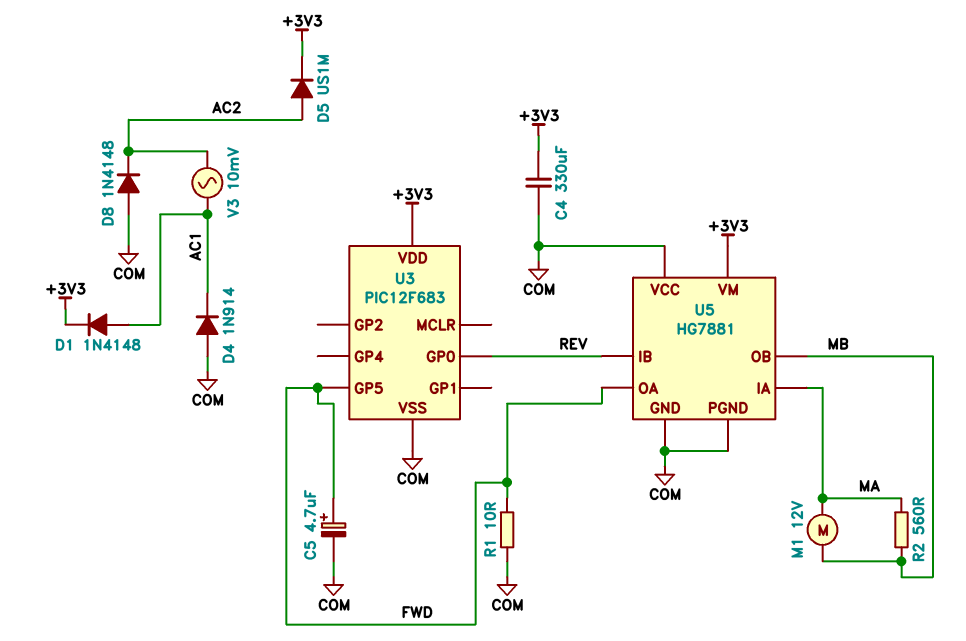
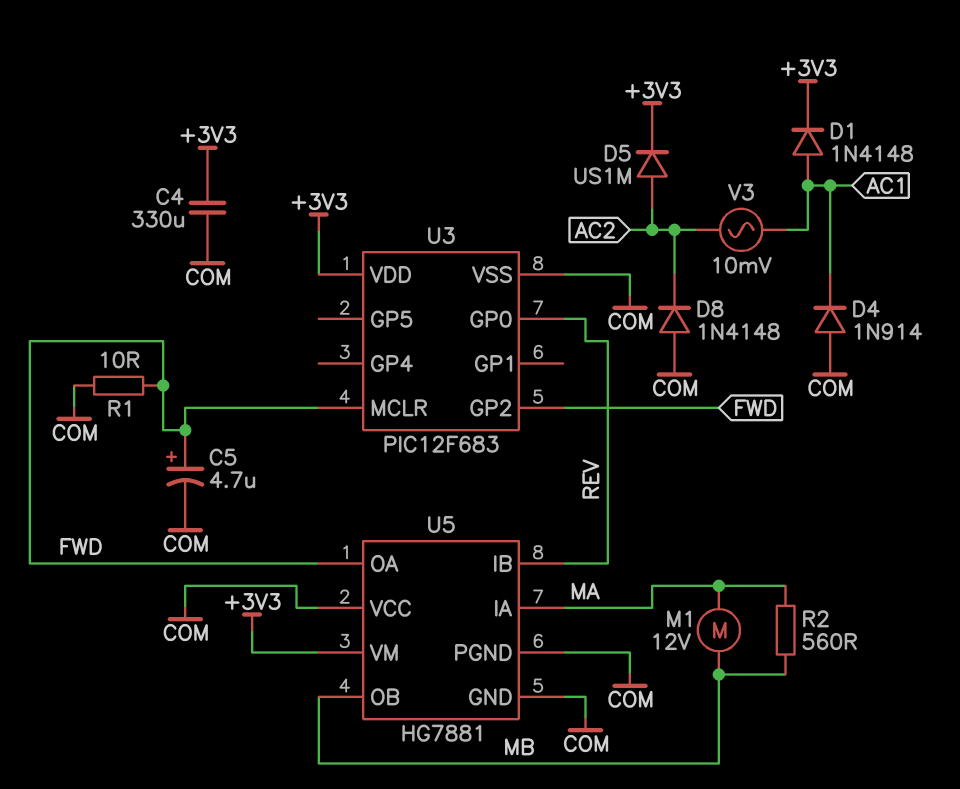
U3 pin GP2: none -> FWD
U3 pin GP5: FWD -> none
U3 pin MCLR: none -> FWD

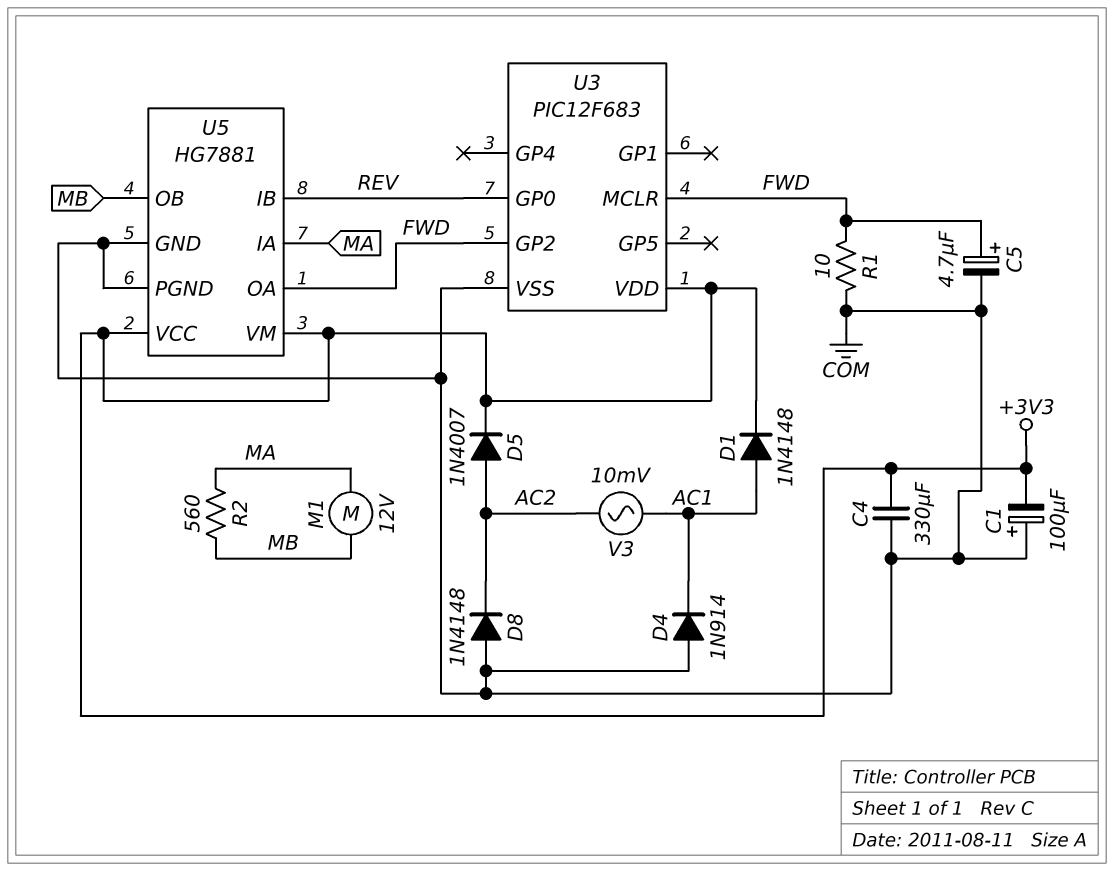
C1: none -> 100uF (plus COM, minus +3V3)
D5: diode US1M (A AC2, K +3V3) -> diode 1N4007 (A AC2, K +3V3)
U5 pin VCC: COM -> +3V3

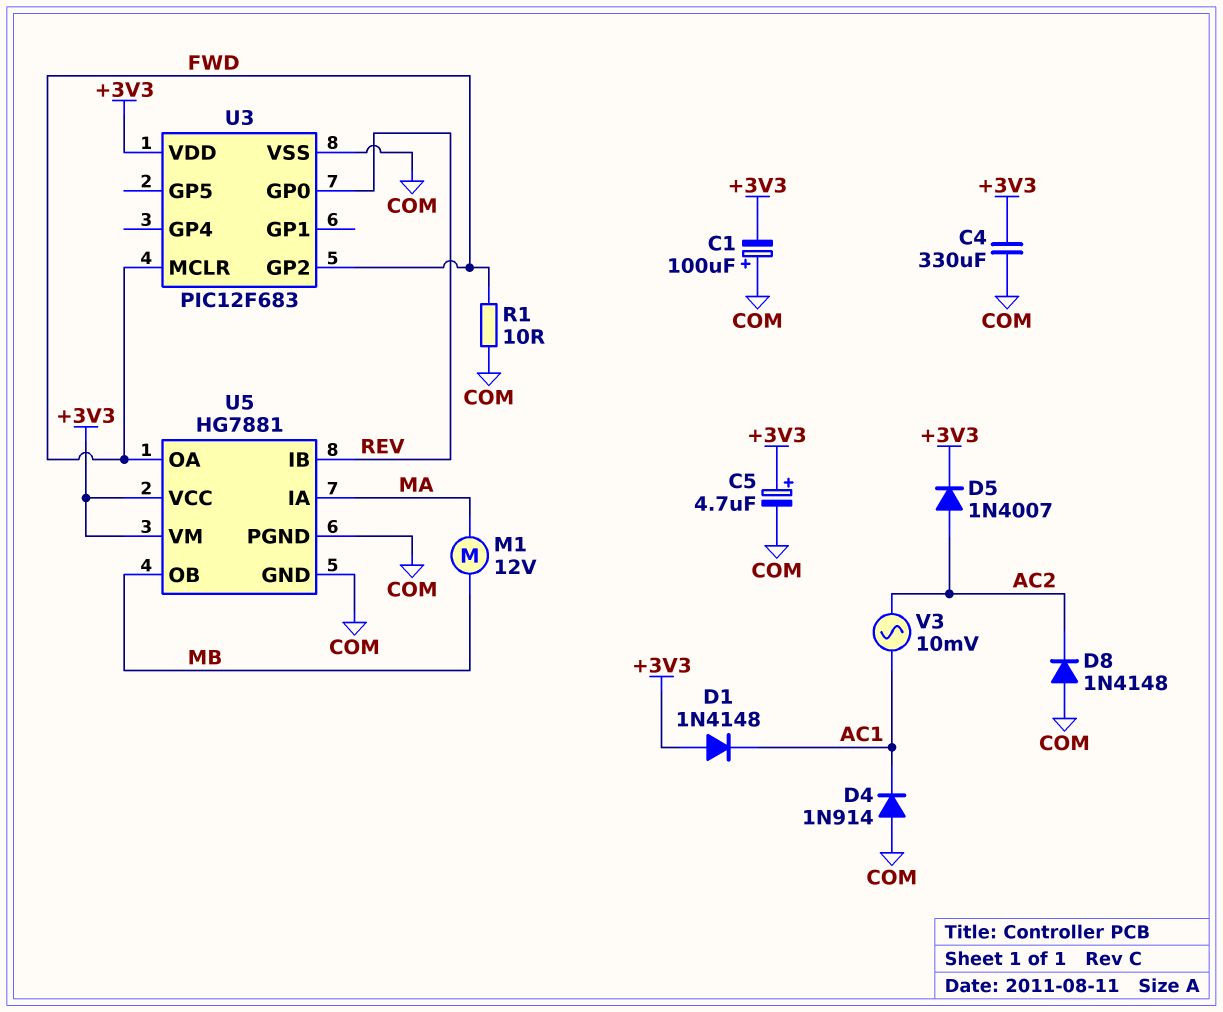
C5: 4.7uF (plus FWD, minus COM) -> 4.7uF (plus +3V3, minus COM)
D1: diode 1N4148 (A AC1, K +3V3) -> diode 1N4148 (A +3V3, K AC1)
R2: 560 (MA, MB) -> none

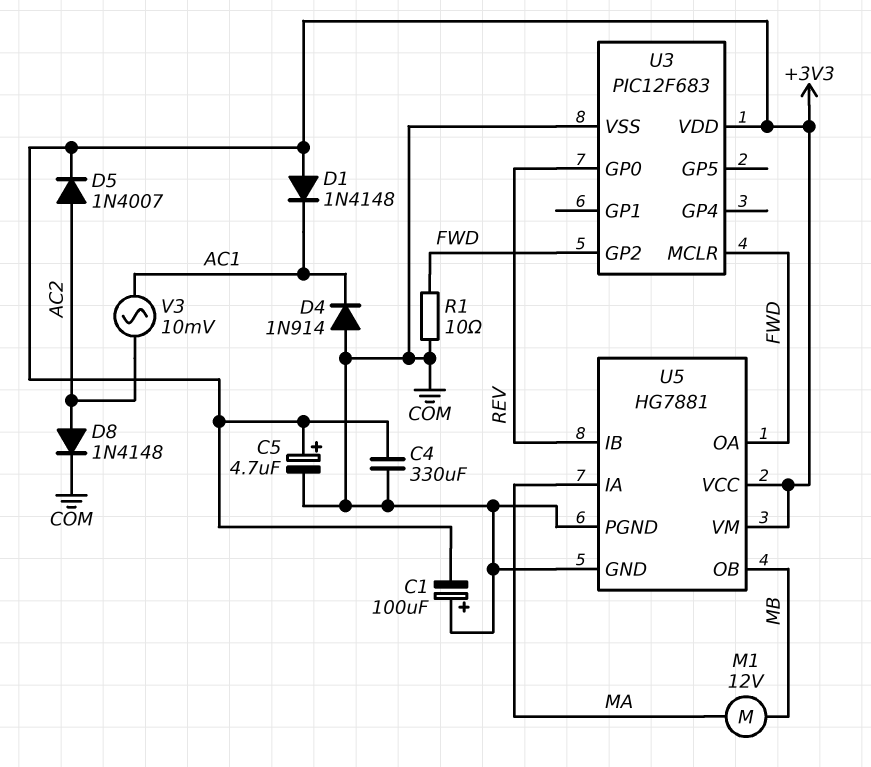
D8: diode 1N4148 (A COM, K AC2) -> diode 1N4148 (A AC2, K COM)

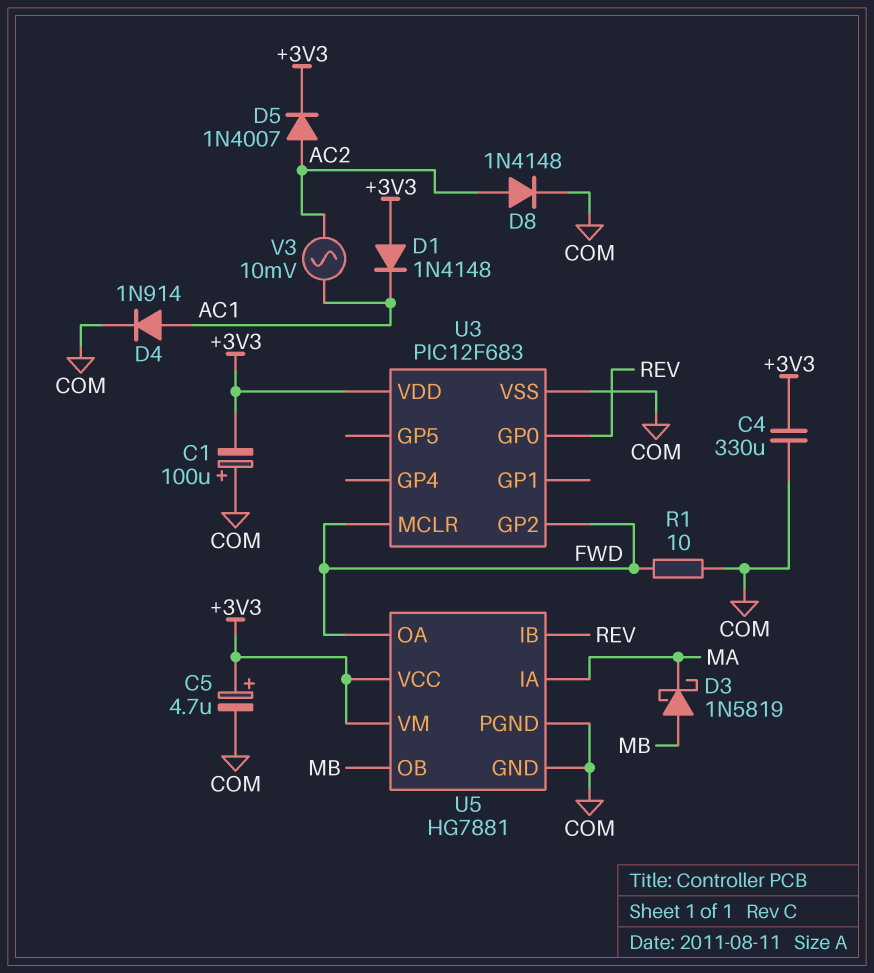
D3: none -> schottky 1N5819 (A MB, K MA)
D4: diode 1N914 (A COM, K AC1) -> diode 1N914 (A AC1, K COM)
M1: motor 12V (MA, MB) -> none

